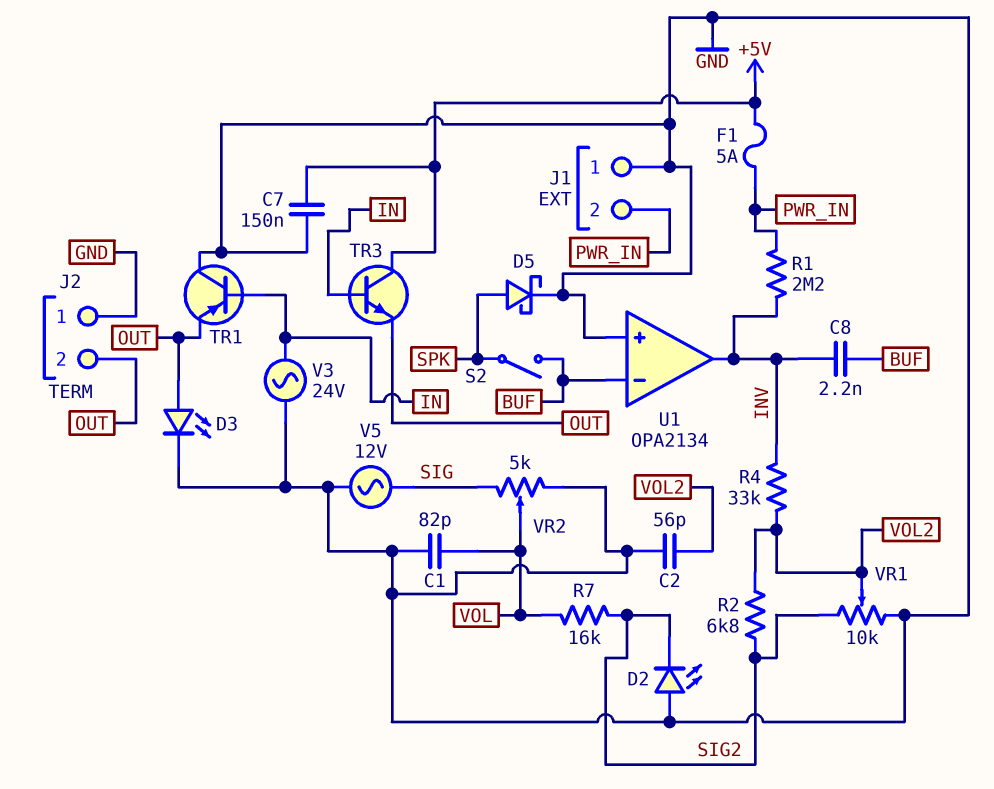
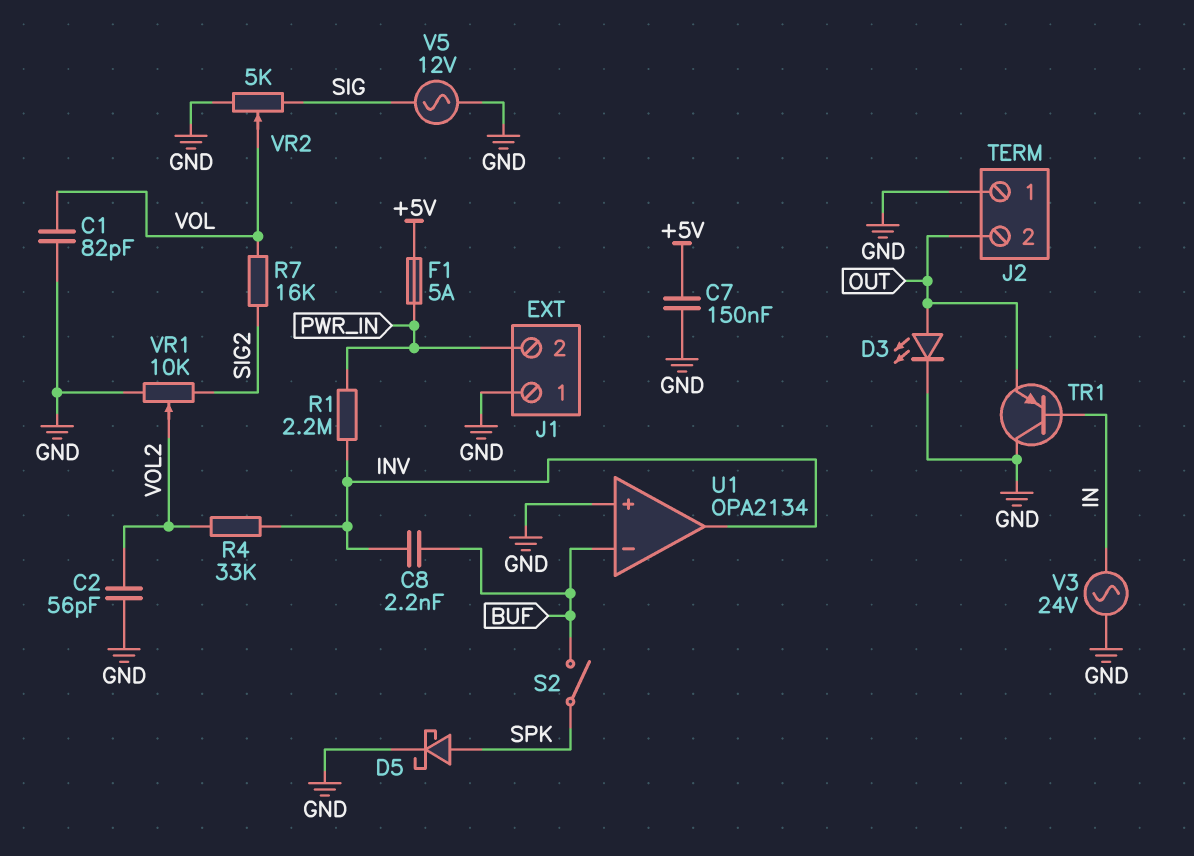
D2: LED (A GND, K SIG2) -> none
R2: 6.8k (SIG2, VOL2) -> none
TR3: NPN (B IN, C +5V, E OUT) -> none

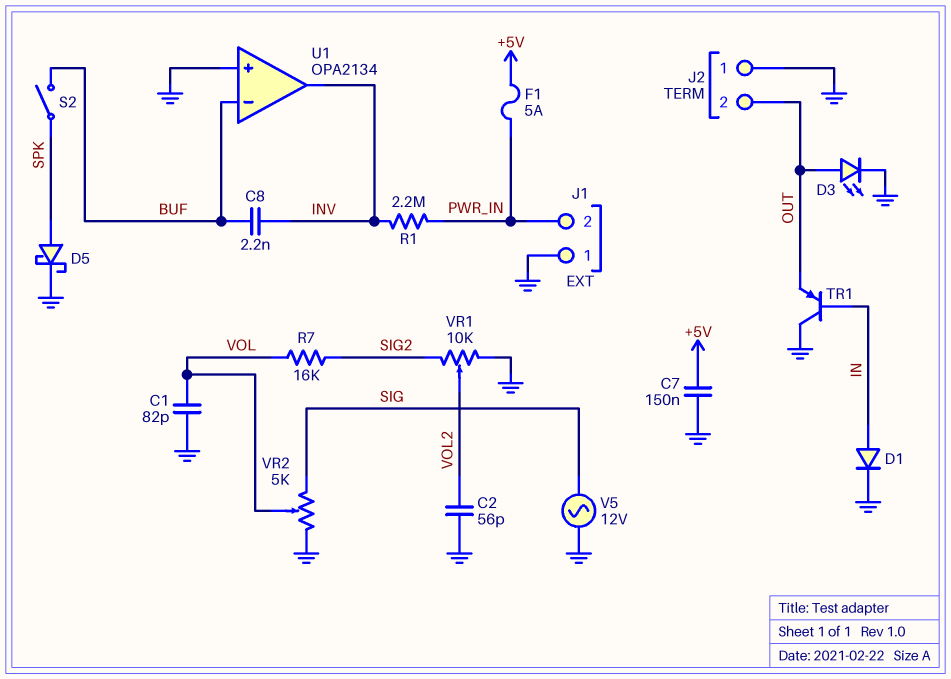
D1: none -> diode (A IN, K GND)
R4: 33k (INV, VOL2) -> none
V3: AC 24V (GND, IN) -> none

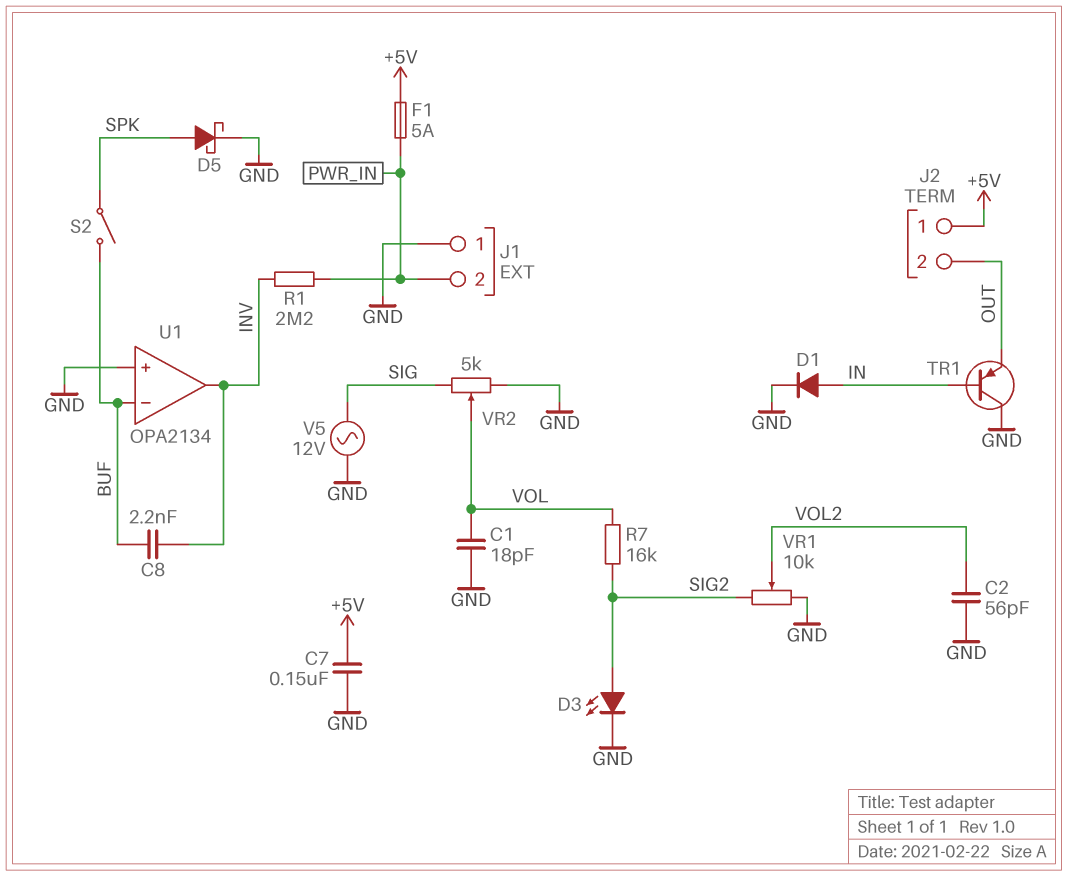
C1: 82pF (GND, VOL) -> 18pF (GND, VOL)
D3: LED (A OUT, K GND) -> LED (A SIG2, K GND)
J2 pin 1: GND -> +5V

